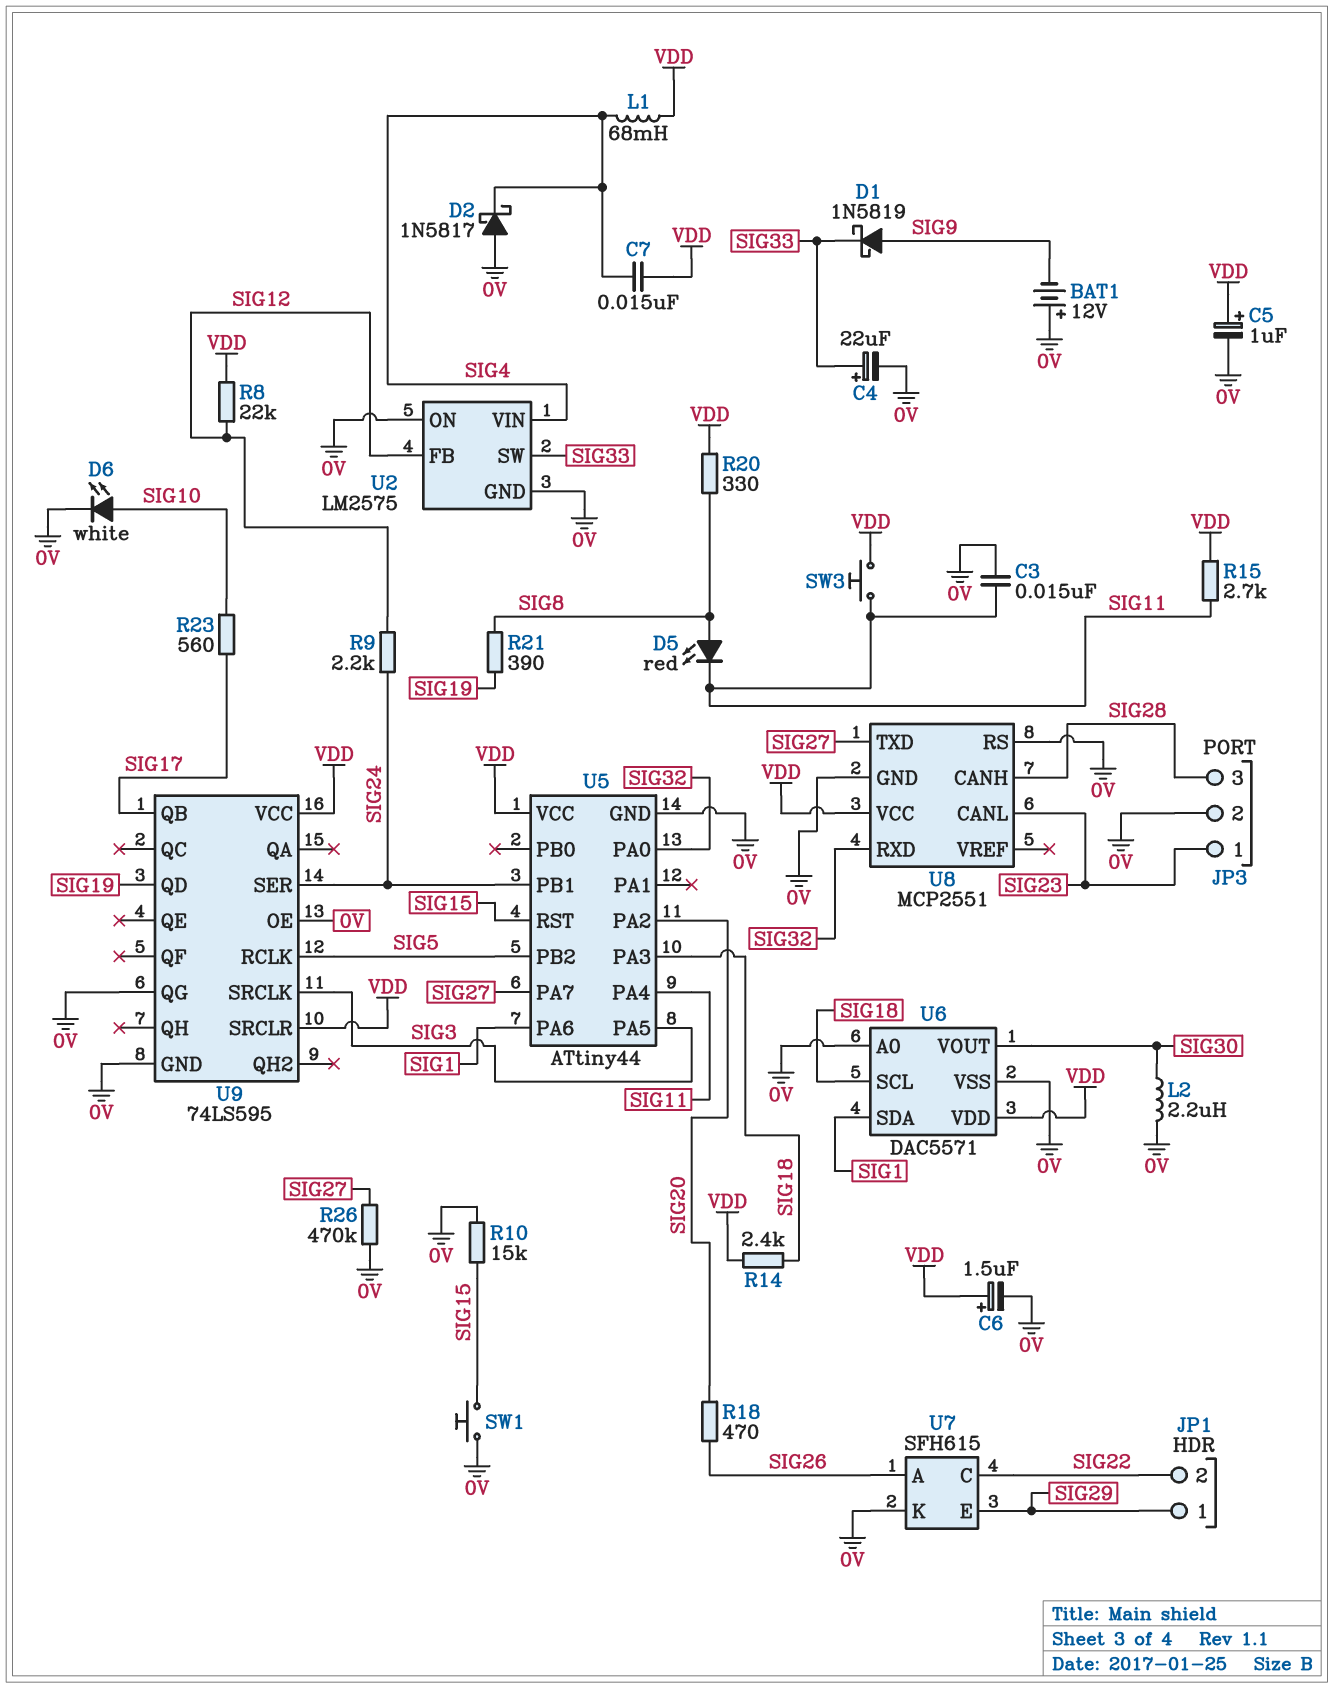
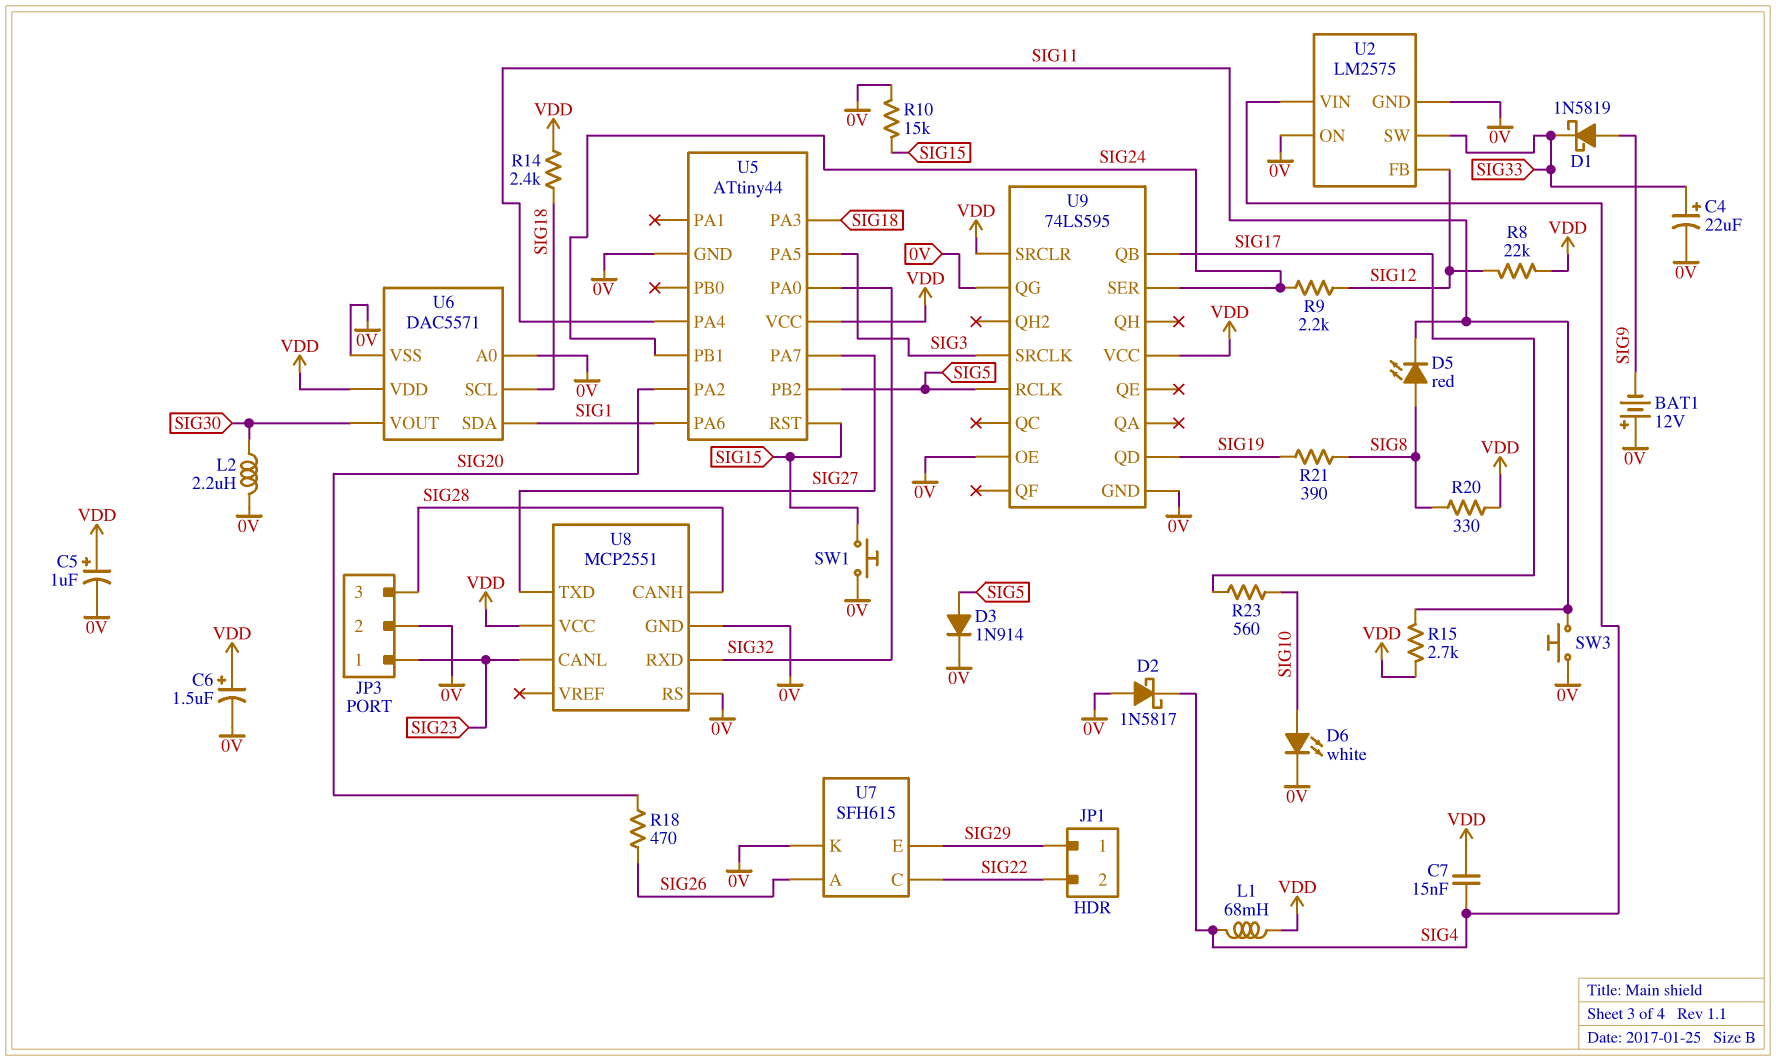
C3: 15nF (0V, SIG11) -> none
D3: none -> diode 1N914 (A SIG5, K 0V)
R26: 470k (0V, SIG27) -> none
SW3: button (SIG11, VDD) -> button (0V, SIG11)

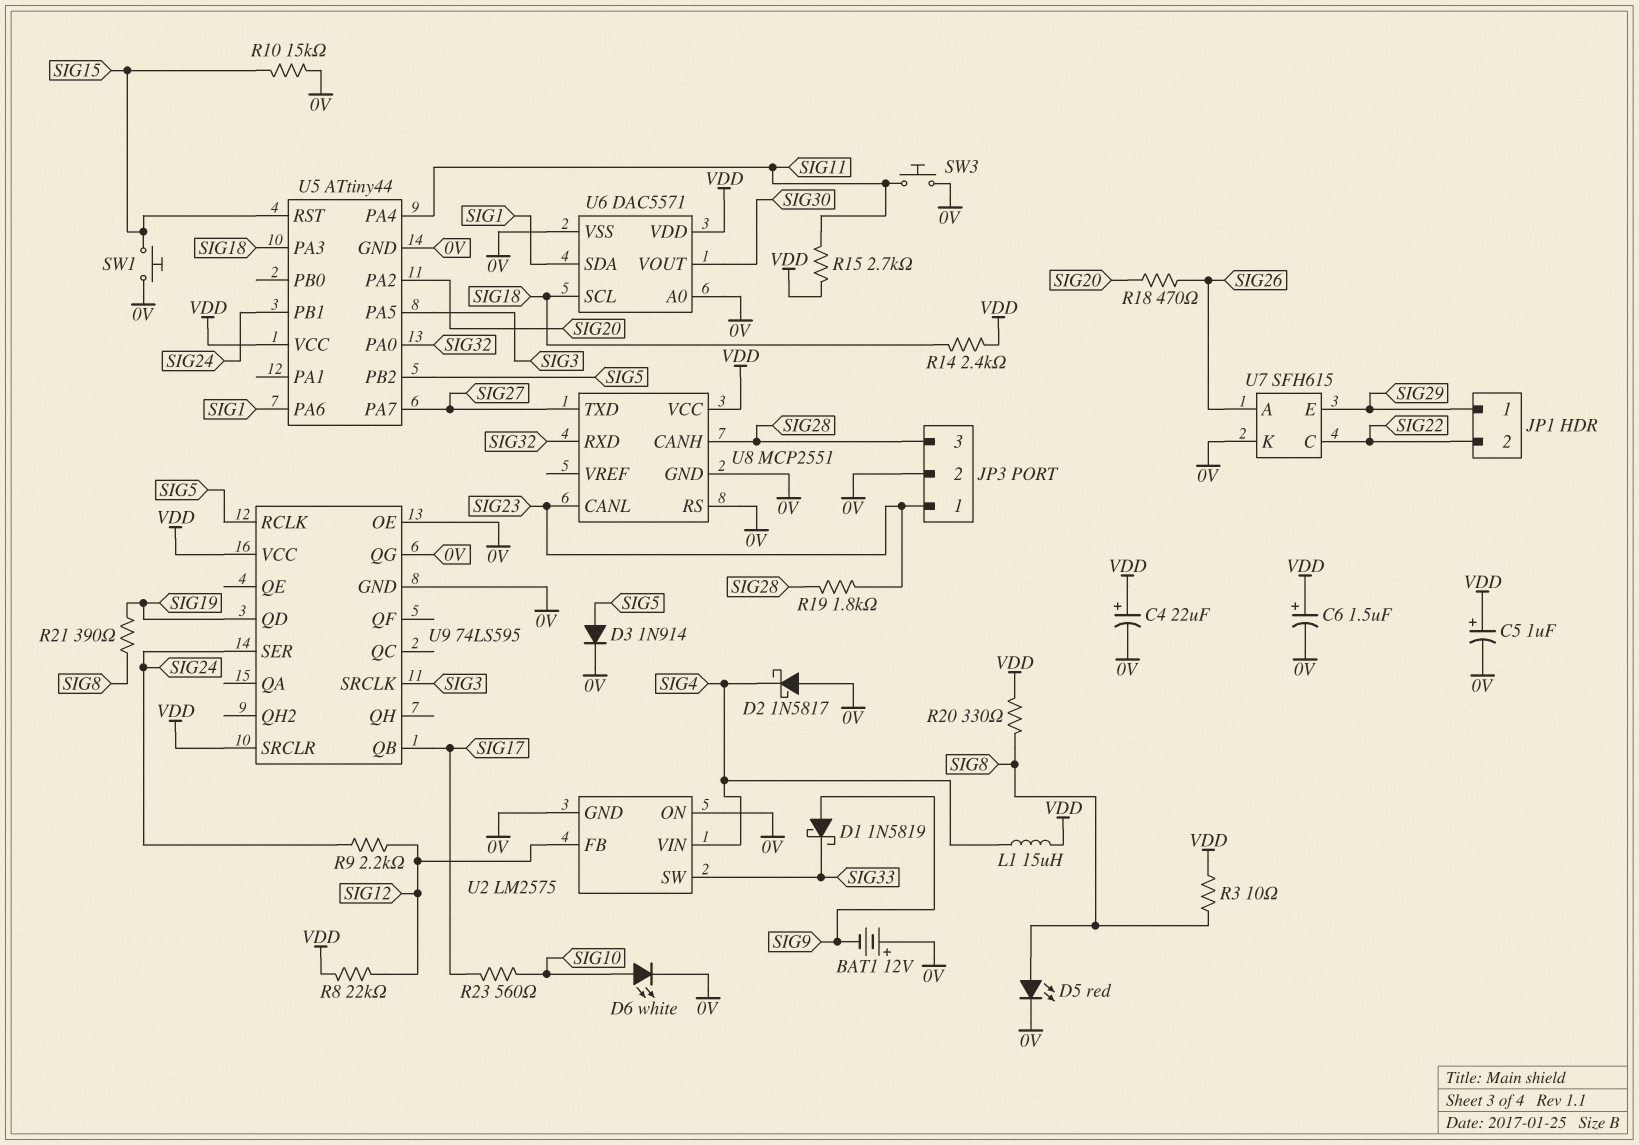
C4: 22uF (plus SIG33, minus 0V) -> 22uF (plus VDD, minus 0V)
C7: 15nF (SIG4, VDD) -> none
D5: LED red (A SIG8, K SIG11) -> LED red (A SIG8, K 0V)
L1: 68mH (SIG4, VDD) -> 15uH (SIG4, VDD)
L2: 2.2uH (0V, SIG30) -> none
R3: none -> 10 (SIG8, VDD)
R19: none -> 1.8k (SIG23, SIG28)

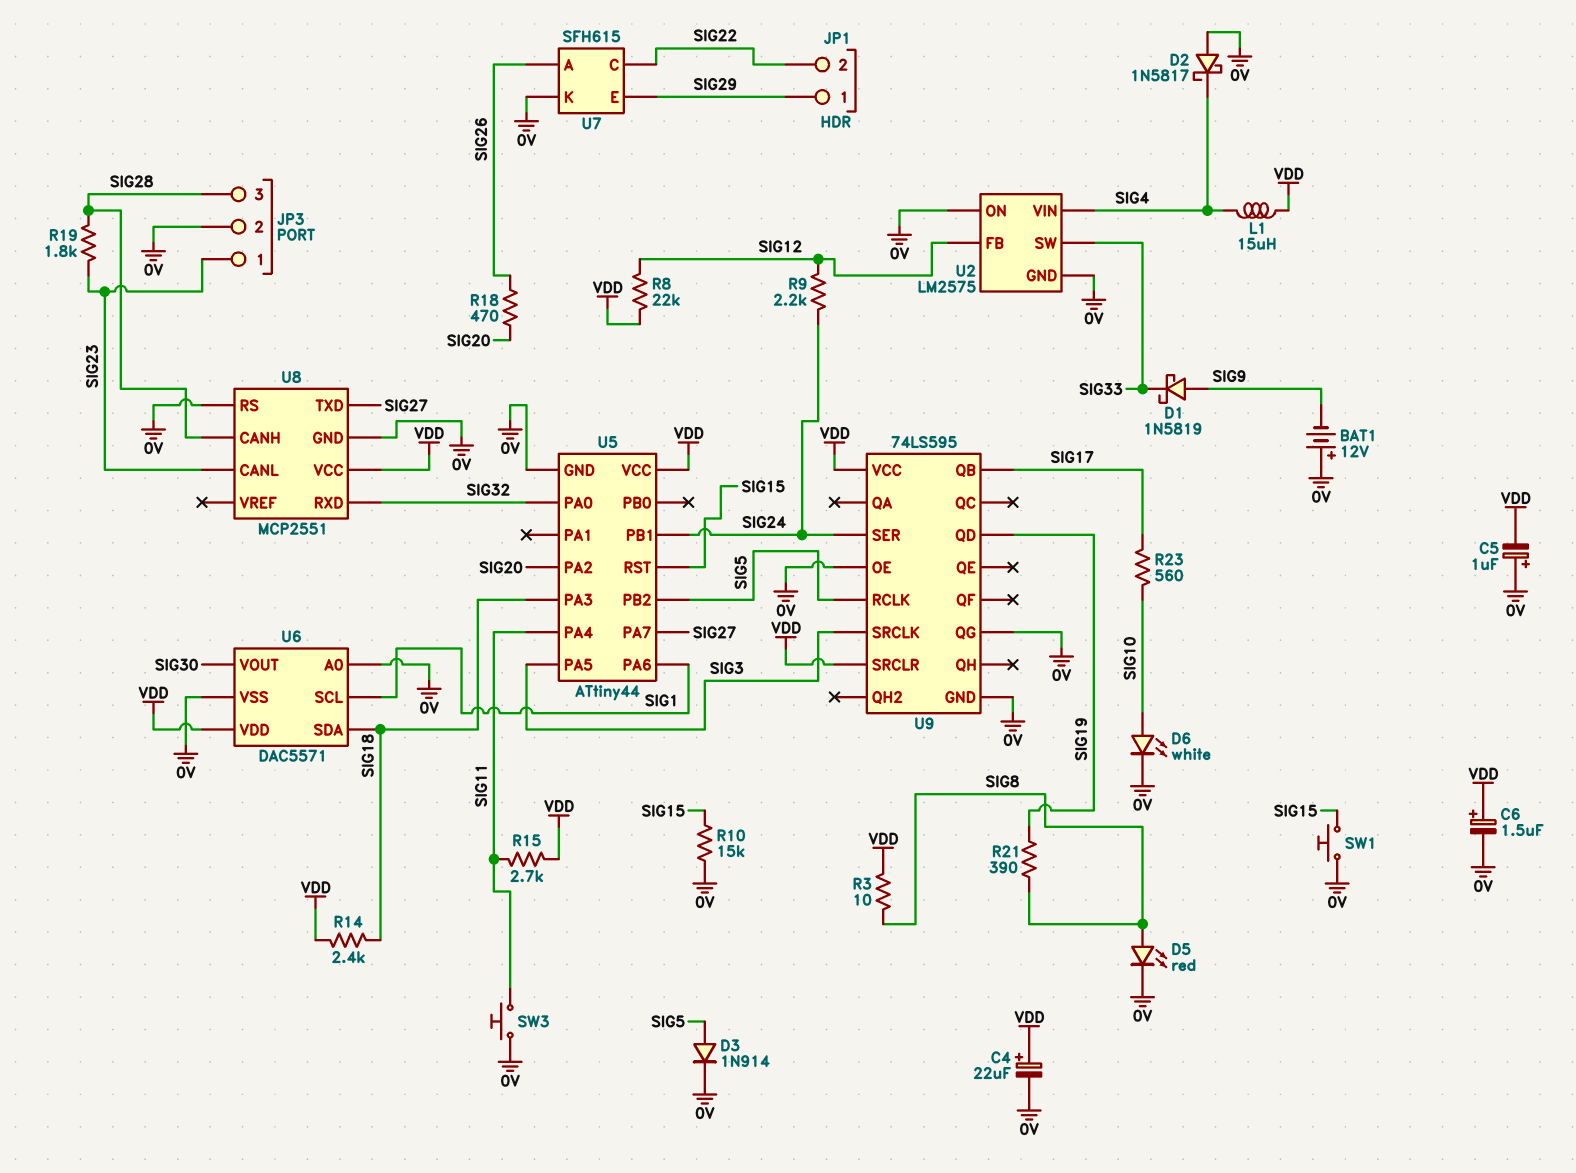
C5: 1uF (plus VDD, minus 0V) -> 1uF (plus 0V, minus VDD)
R20: 330 (SIG8, VDD) -> none
U6 pin SCL: SIG18 -> SIG1
U6 pin SDA: SIG1 -> SIG18

